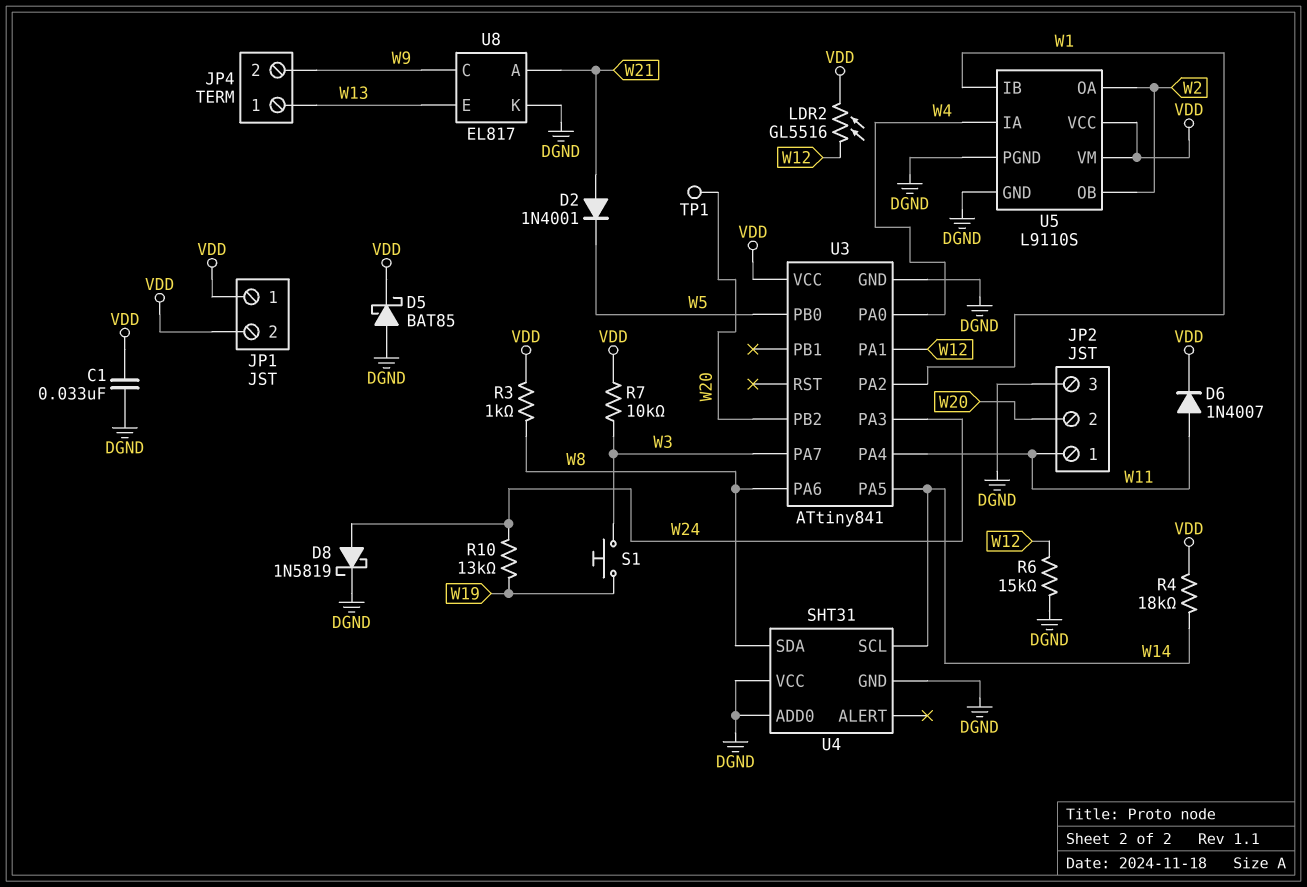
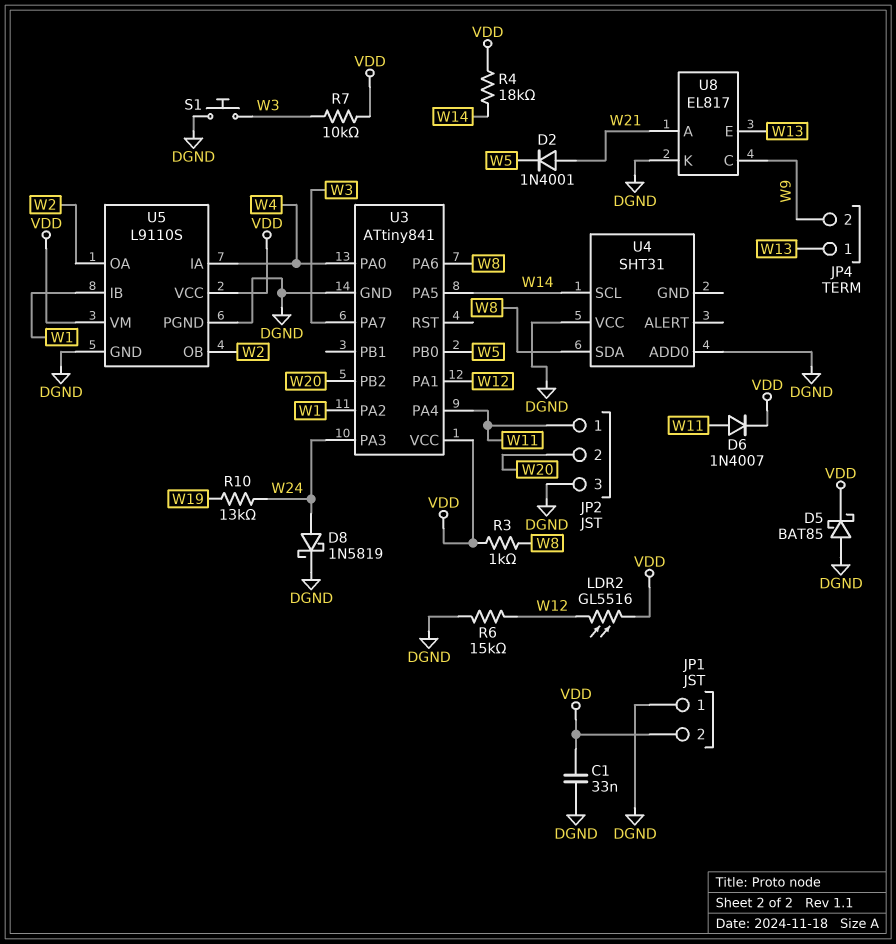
JP1 pin 1: VDD -> DGND
S1: button (W3, W19) -> button (DGND, W3)
TP1: test point (W20) -> none
U4 pin GND: DGND -> none

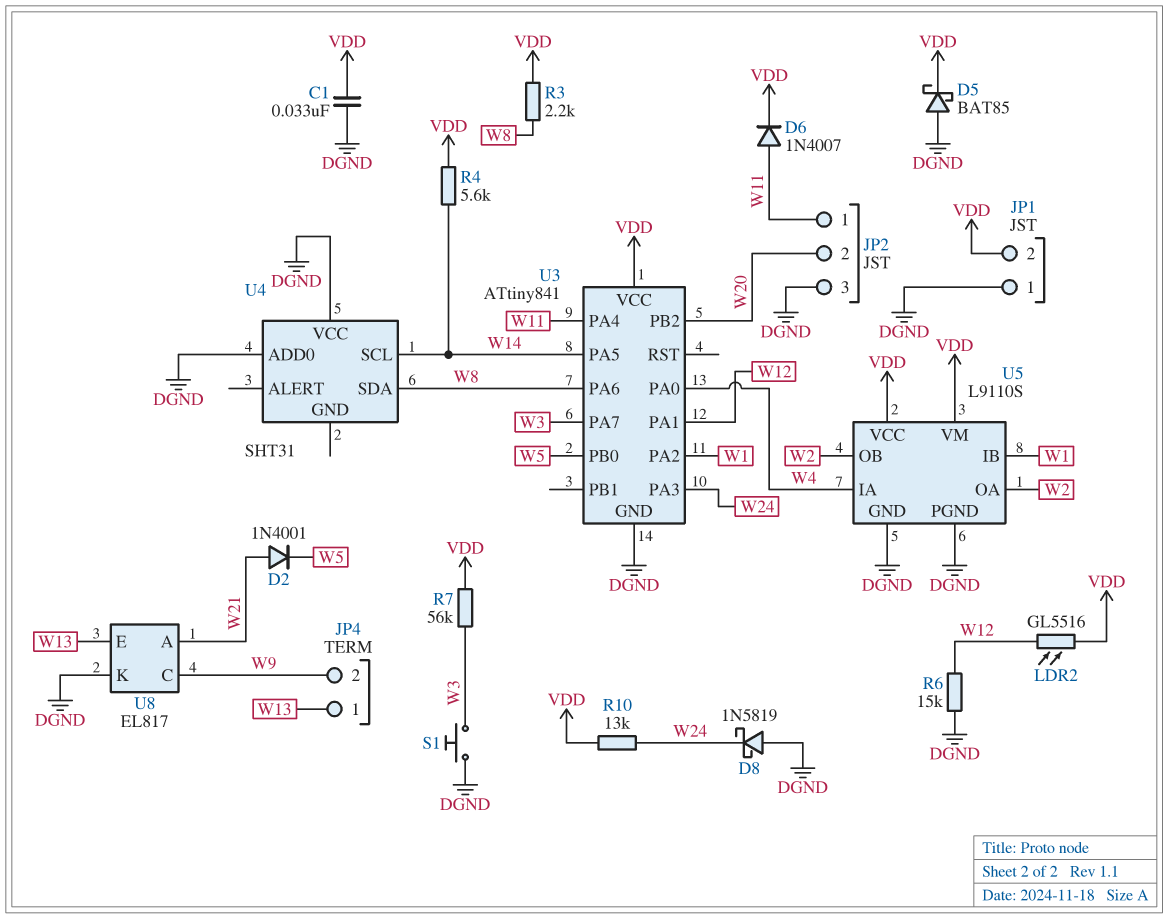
D8: schottky 1N5819 (A W24, K DGND) -> schottky 1N5819 (A DGND, K W24)
R3: 1k (VDD, W8) -> 2.2k (VDD, W8)
R4: 18k (VDD, W14) -> 5.6k (VDD, W14)
R7: 10k (VDD, W3) -> 56k (VDD, W3)
R10: 13k (W19, W24) -> 13k (VDD, W24)

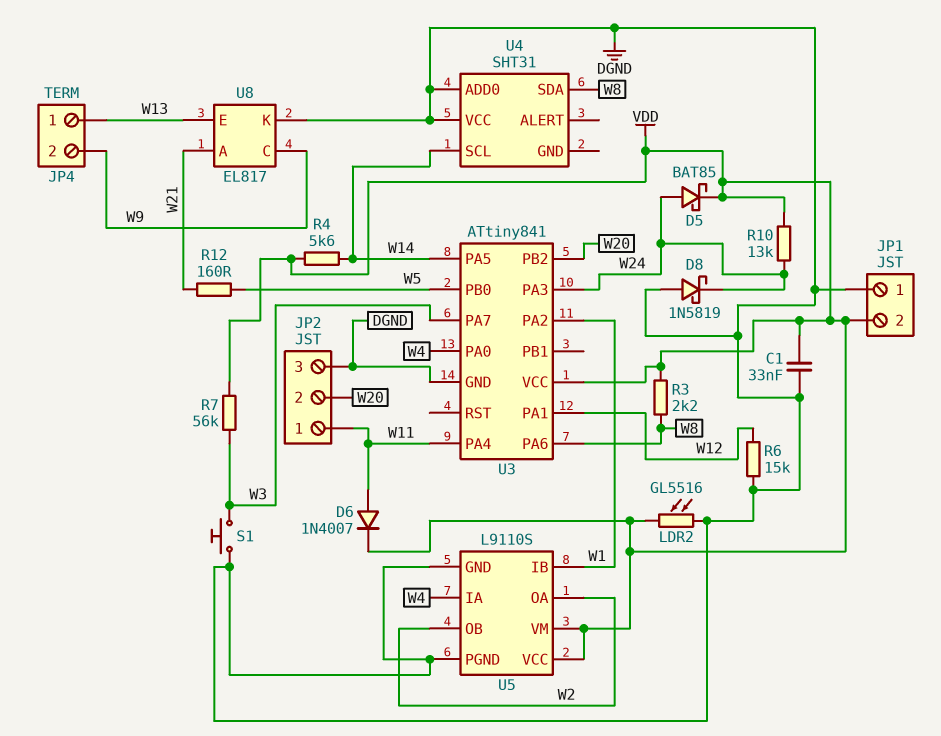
D2: diode 1N4001 (A W21, K W5) -> none
D5: schottky BAT85 (A DGND, K VDD) -> schottky BAT85 (A W24, K VDD)
LDR2: GL5516 (VDD, W12) -> GL5516 (DGND, VDD)
R12: none -> 160 (W5, W21)

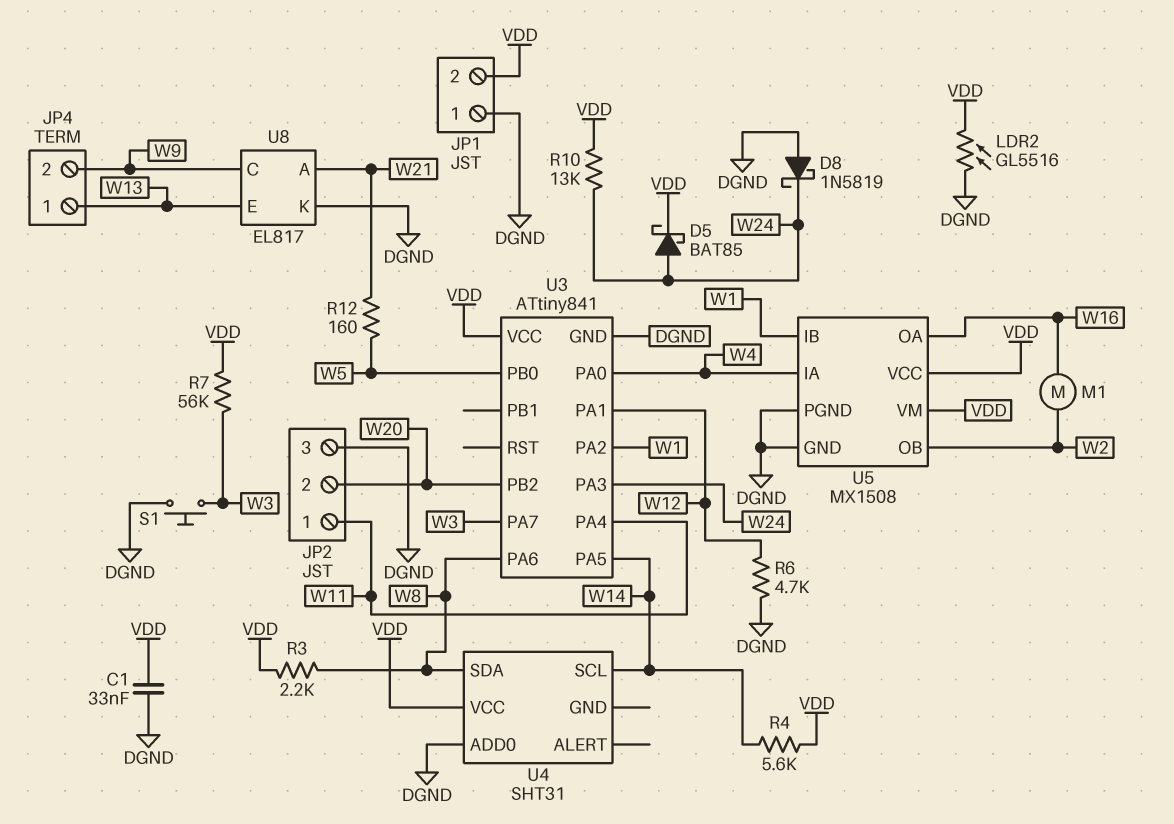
D6: diode 1N4007 (A W11, K VDD) -> none
M1: none -> motor (W2, W16)
R6: 15k (DGND, W12) -> 4.7k (DGND, W12)
U4 pin VCC: DGND -> VDD
U5: L9110S -> MX1508
U5 pin OA: W2 -> W16

